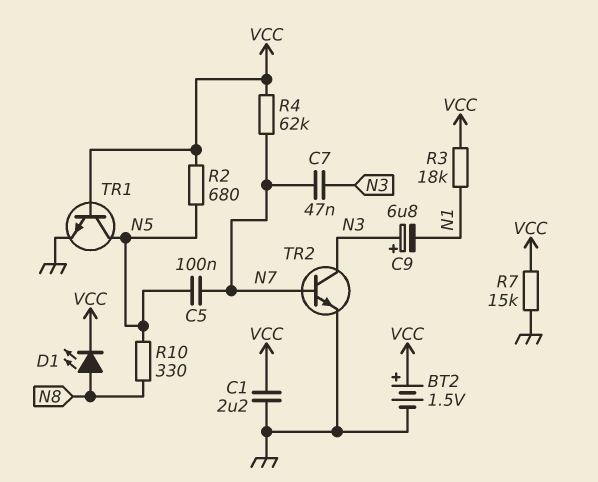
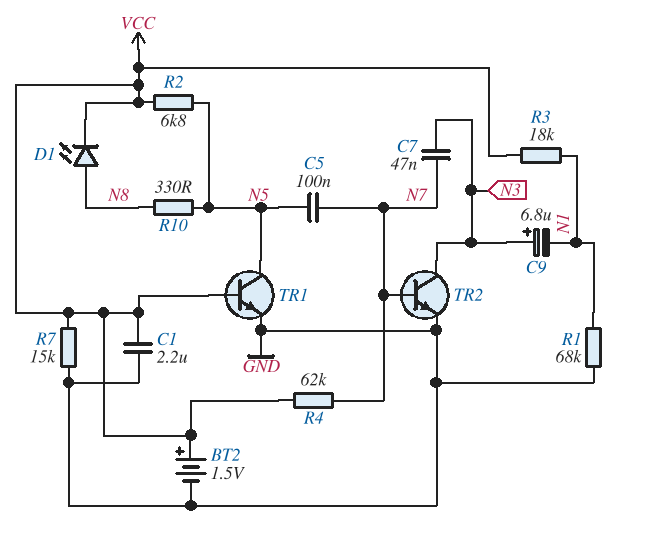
R1: none -> 68k (GND, N1)
R2: 680 (N5, VCC) -> 6.8k (N5, VCC)

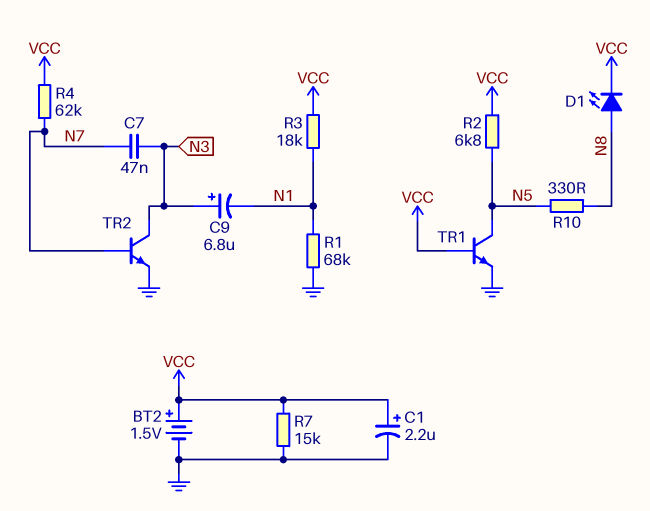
C1: 2.2uF (GND, VCC) -> 2.2uF (plus VCC, minus GND)
C5: 100nF (N5, N7) -> none

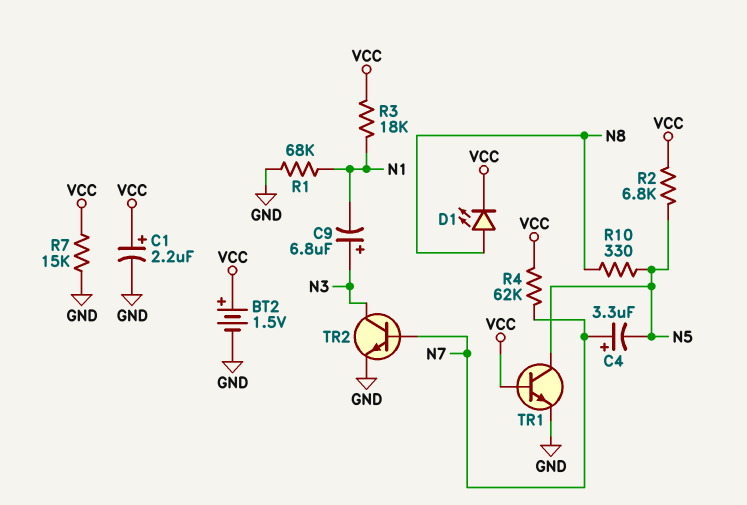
C4: none -> 3.3uF (plus N7, minus N5)
C7: 47nF (N3, N7) -> none

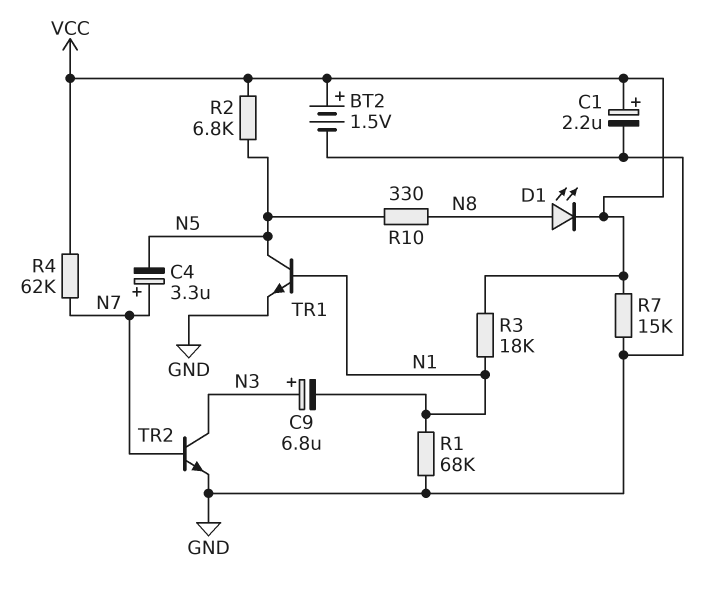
TR1: NPN (B VCC, C N5, E GND) -> NPN (B N1, C N5, E GND)

